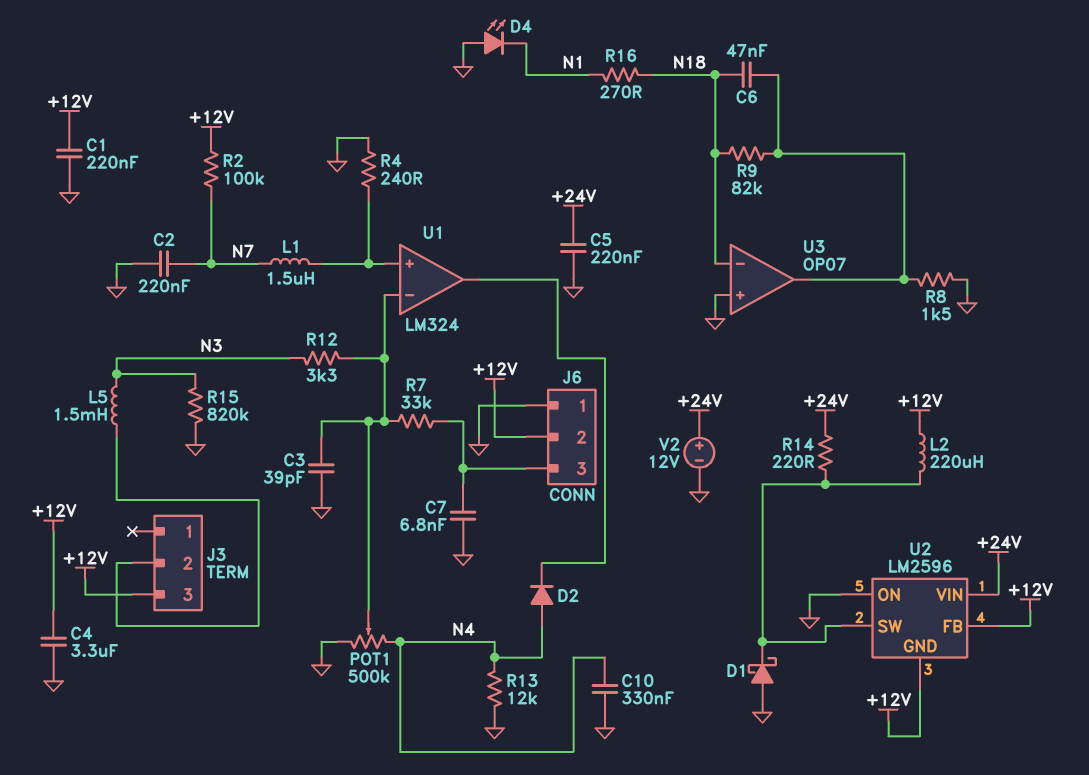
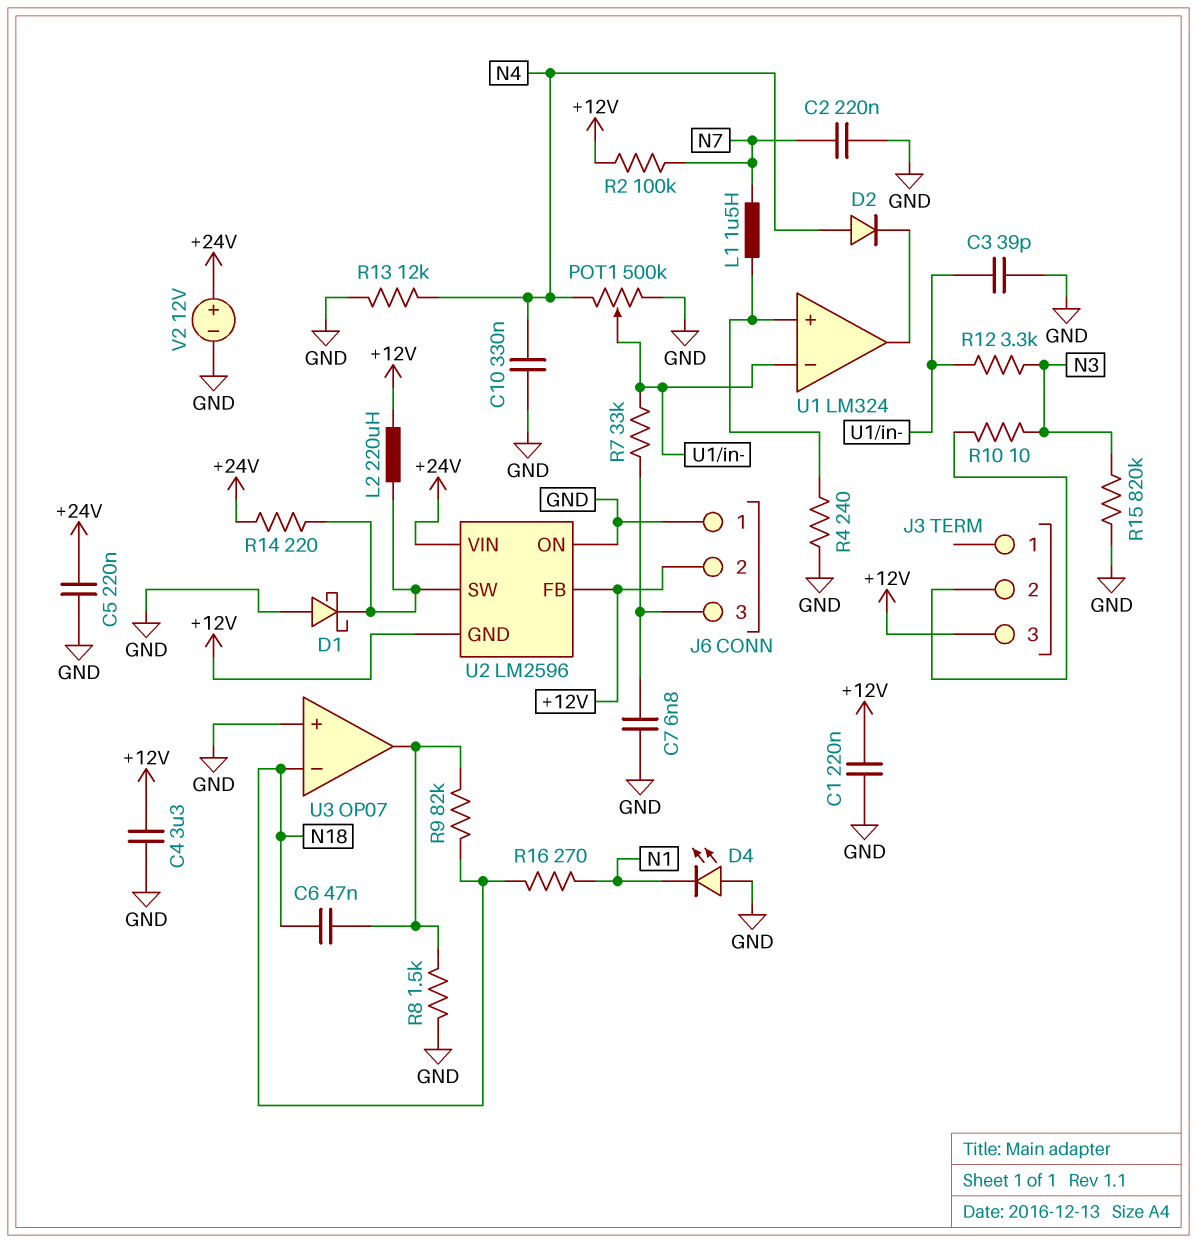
L5: 1.5mH (J3/2, N3) -> none
R10: none -> 10 (J3/2, N3)

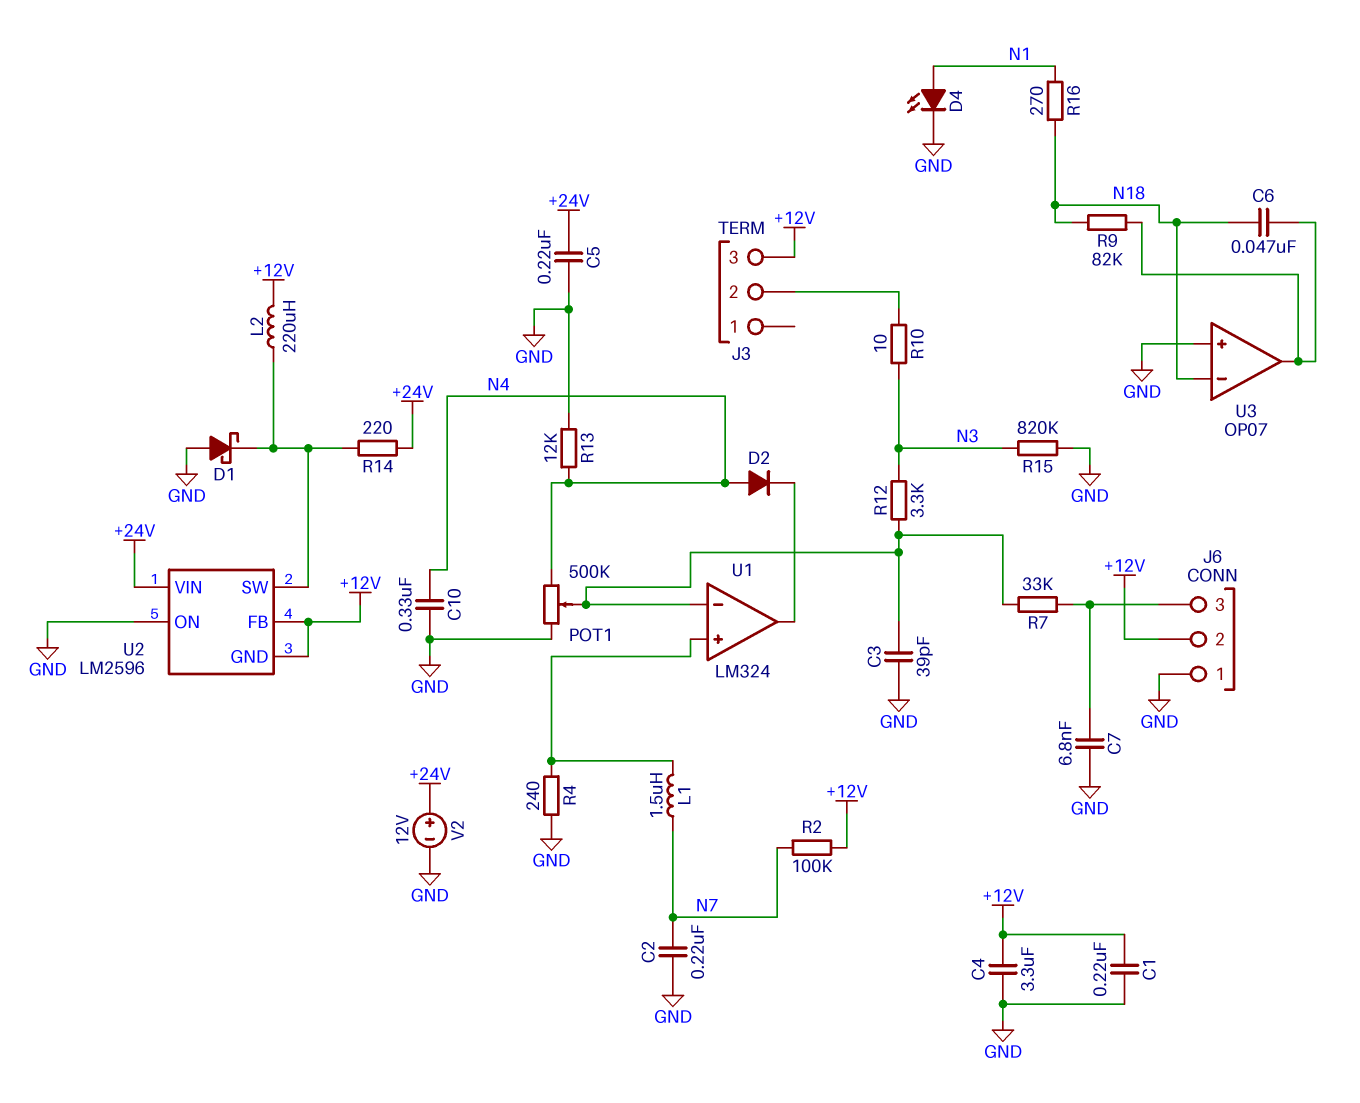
D4: LED (A GND, K N1) -> LED (A N1, K GND)
R8: 1.5k (GND, U3/out) -> none

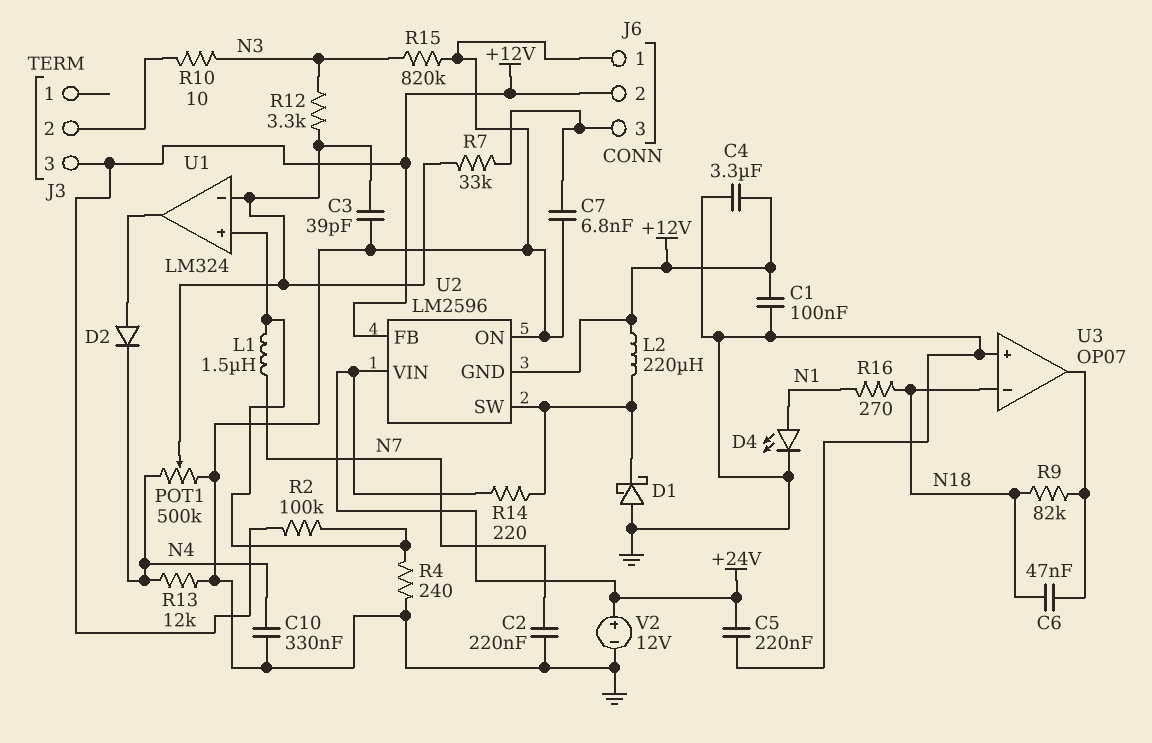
C1: 220nF (+12V, GND) -> 100nF (+12V, GND)
D2: diode (A N4, K U1/out) -> diode (A U1/out, K N4)
R2: 100k (+12V, N7) -> 100k (+12V, U1/in+)

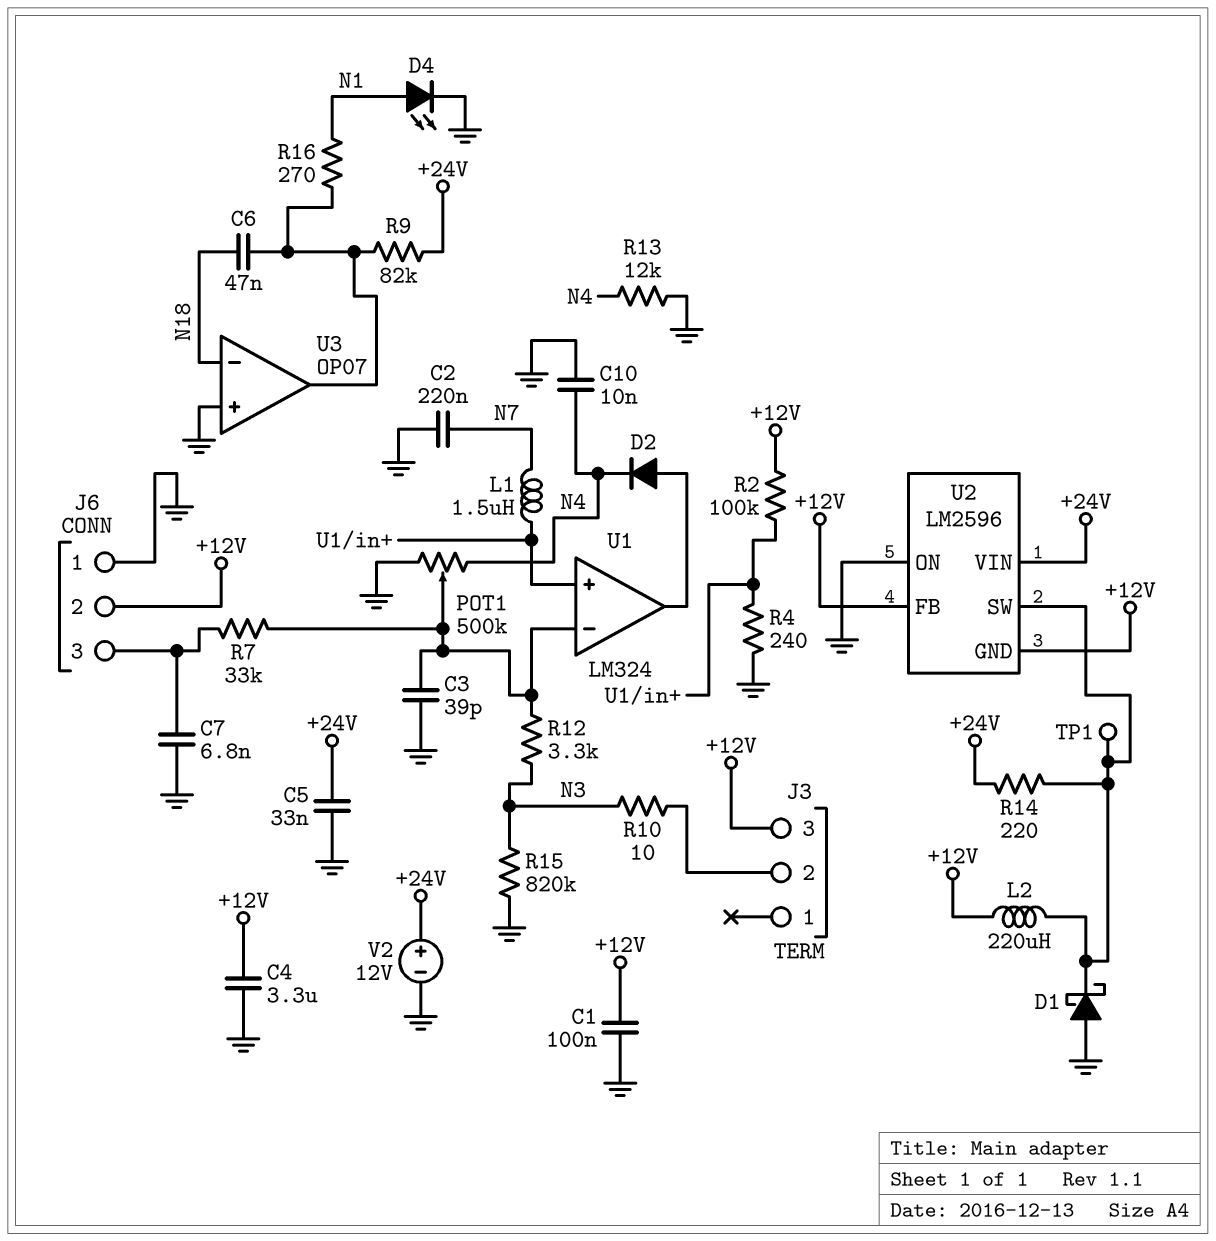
C5: 220nF (+24V, GND) -> 33nF (+24V, GND)
C10: 330nF (GND, N4) -> 10nF (GND, N4)
R9: 82k (N18, U3/out) -> 82k (+24V, U3/out)
R16: 270 (N1, N18) -> 270 (N1, U3/out)
TP1: none -> test point (U2/SW)

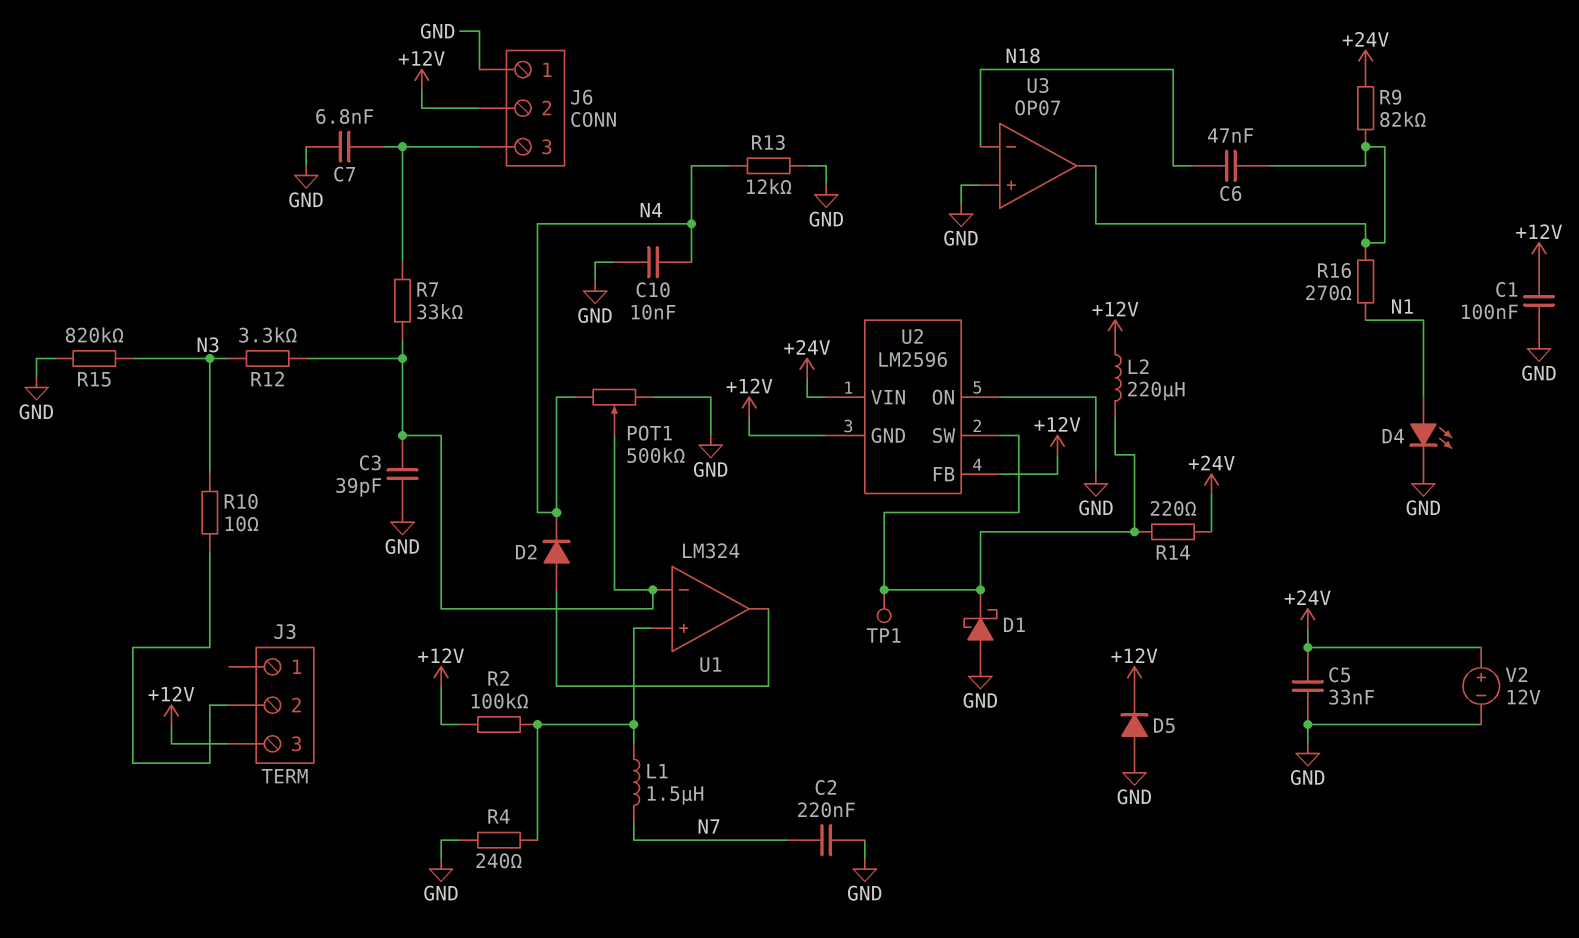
C4: 3.3uF (+12V, GND) -> none
D5: none -> diode (A GND, K +12V)

